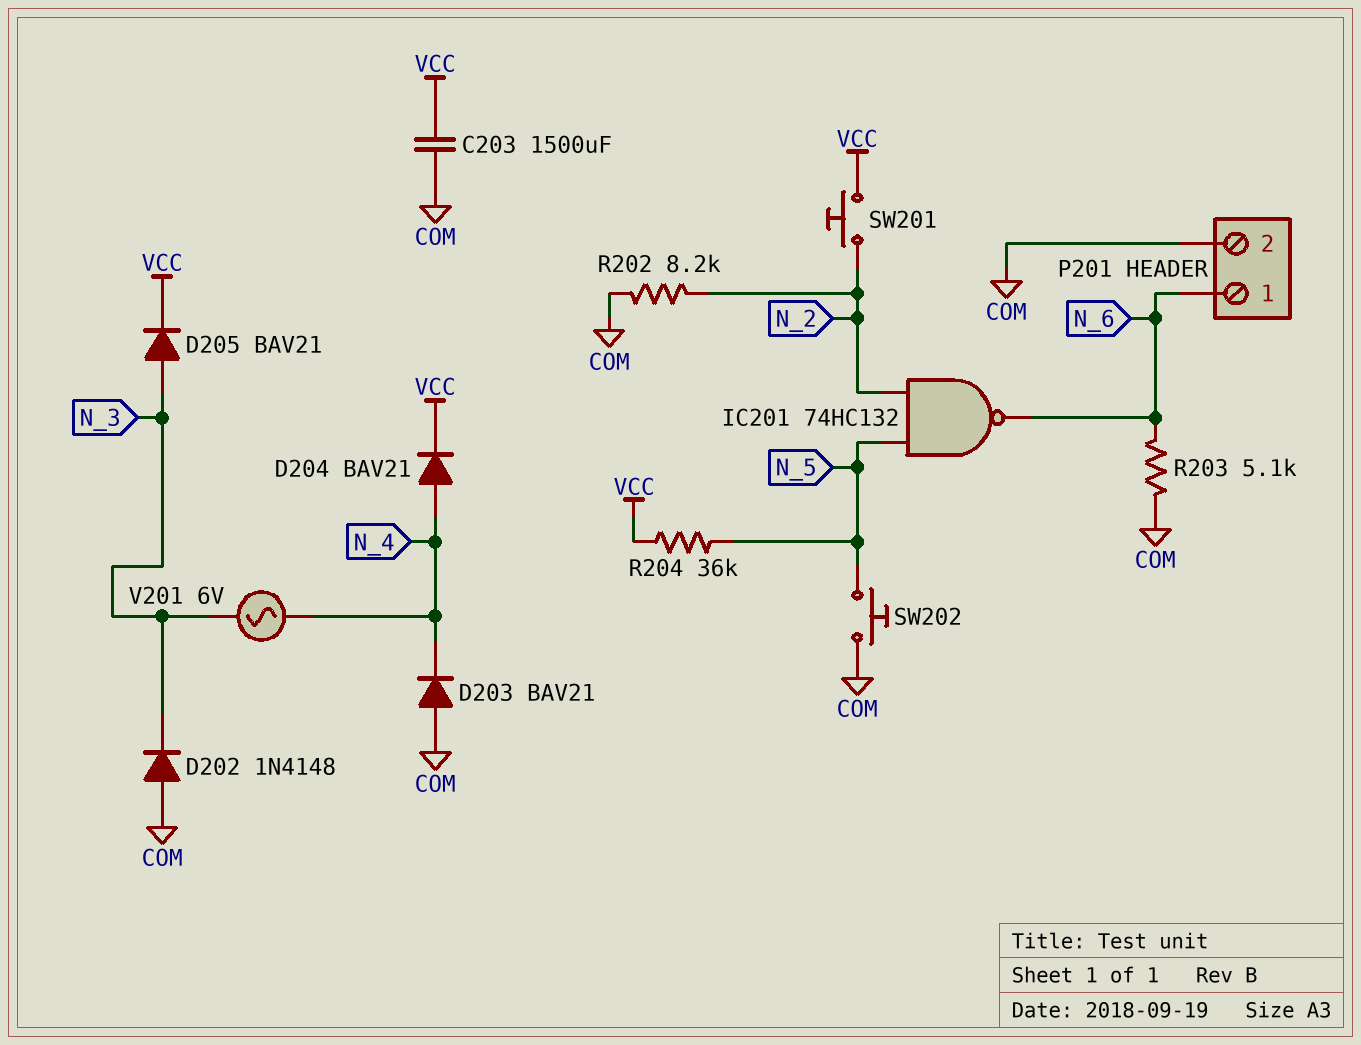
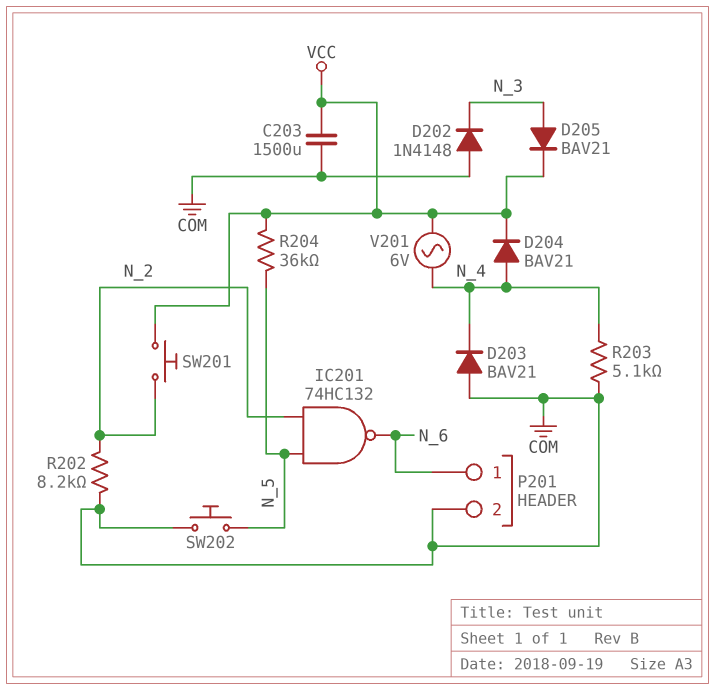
R203: 5.1k (COM, N_6) -> 5.1k (COM, N_4)
V201: AC 6V (N_3, N_4) -> AC 6V (N_4, VCC)

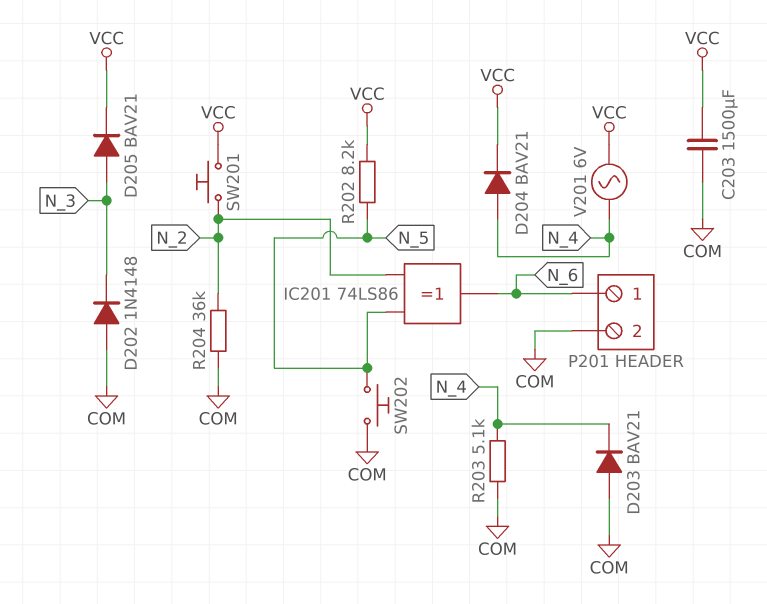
IC201: NAND 74HC132 (in N_2, in N_5, out N_6) -> XOR 74LS86 (in N_2, in N_5, out N_6)
R202: 8.2k (COM, N_2) -> 8.2k (N_5, VCC)
R204: 36k (N_5, VCC) -> 36k (COM, N_2)

